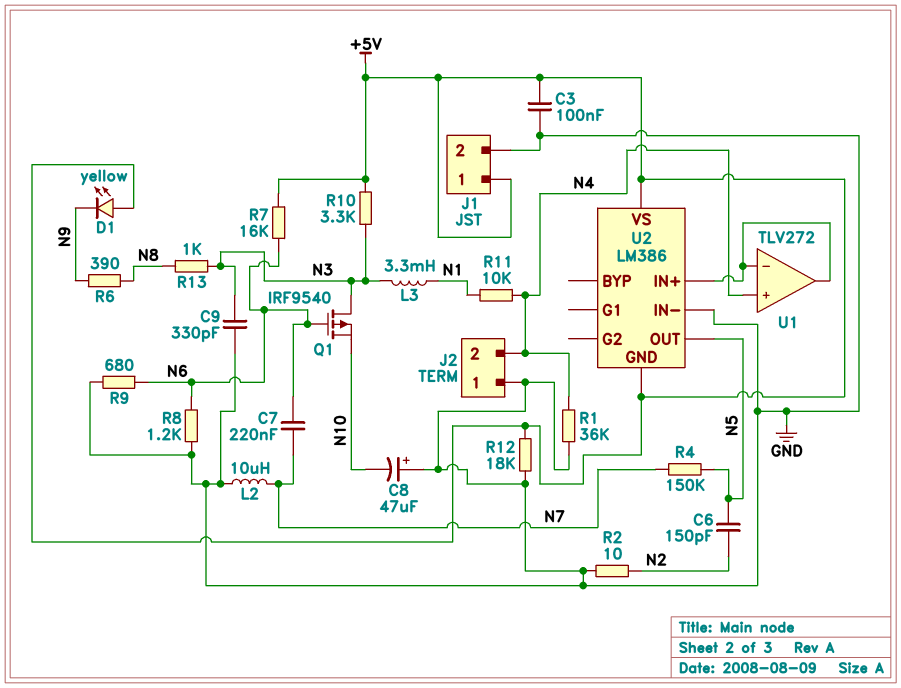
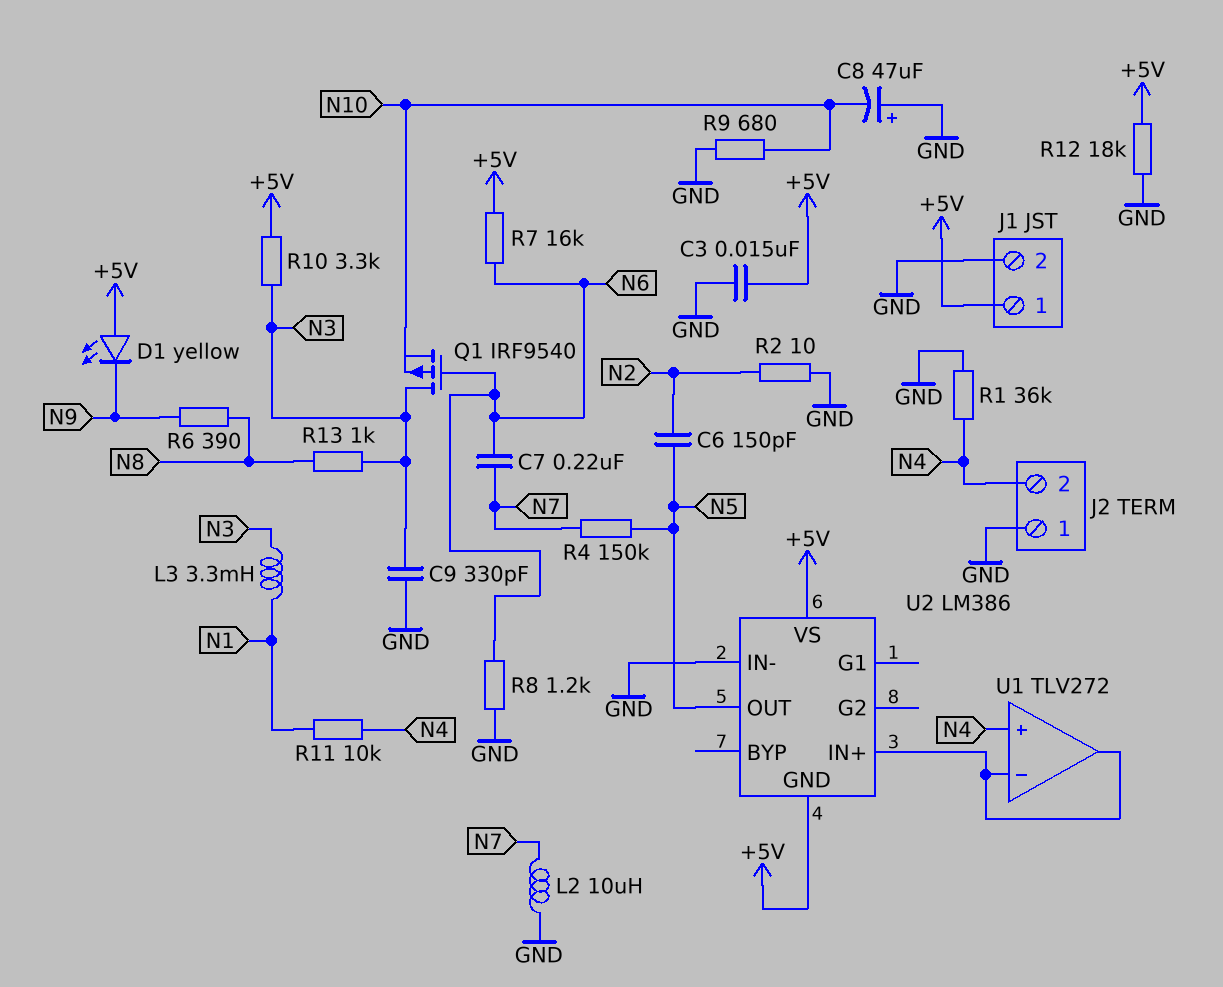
C3: 100nF (+5V, GND) -> 15nF (+5V, GND)
R9: 680 (GND, N6) -> 680 (GND, N10)

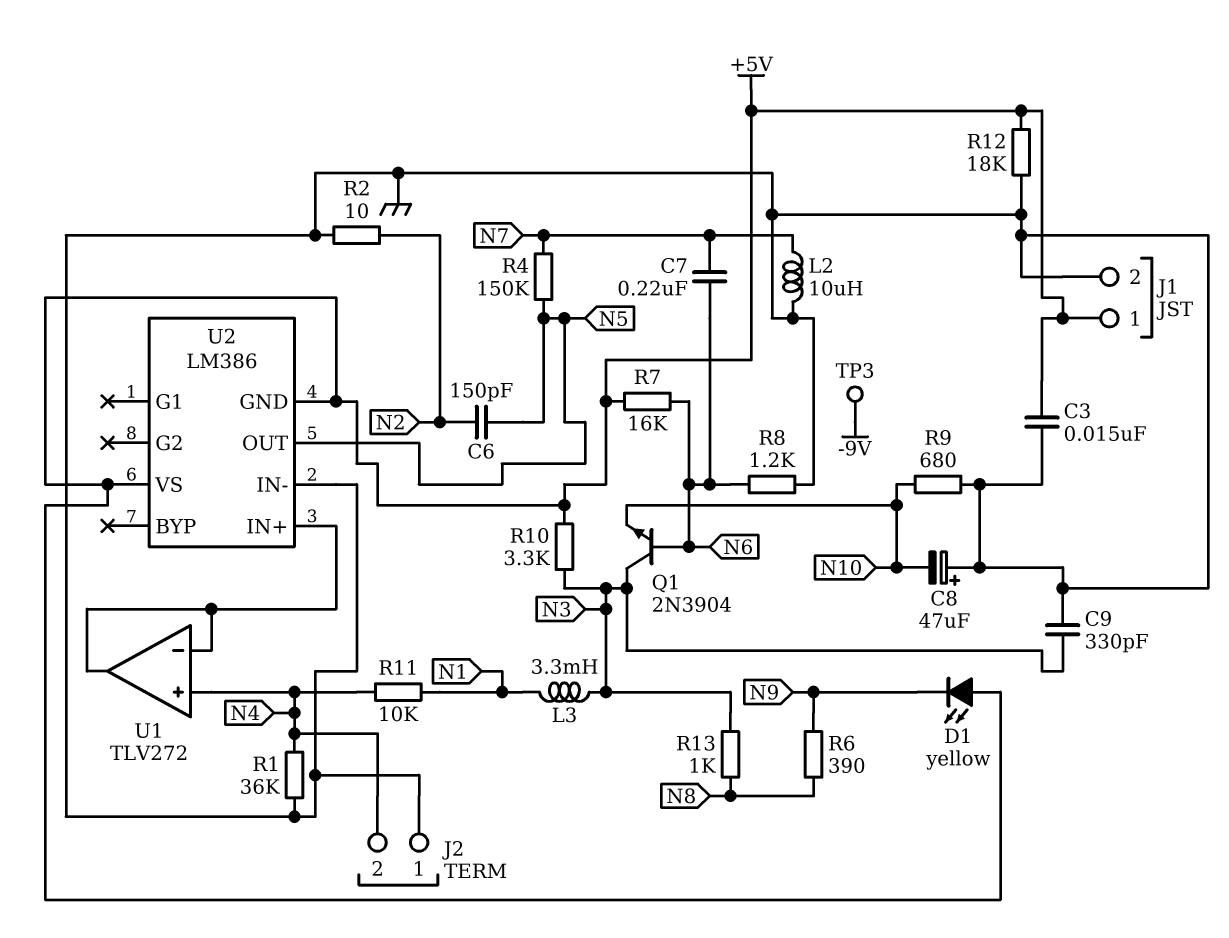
Q1: PMOS IRF9540 (G N6, D N3, S N10) -> NPN 2N3904 (B N6, C N3, E N10)
TP3: none -> test point (-9V)

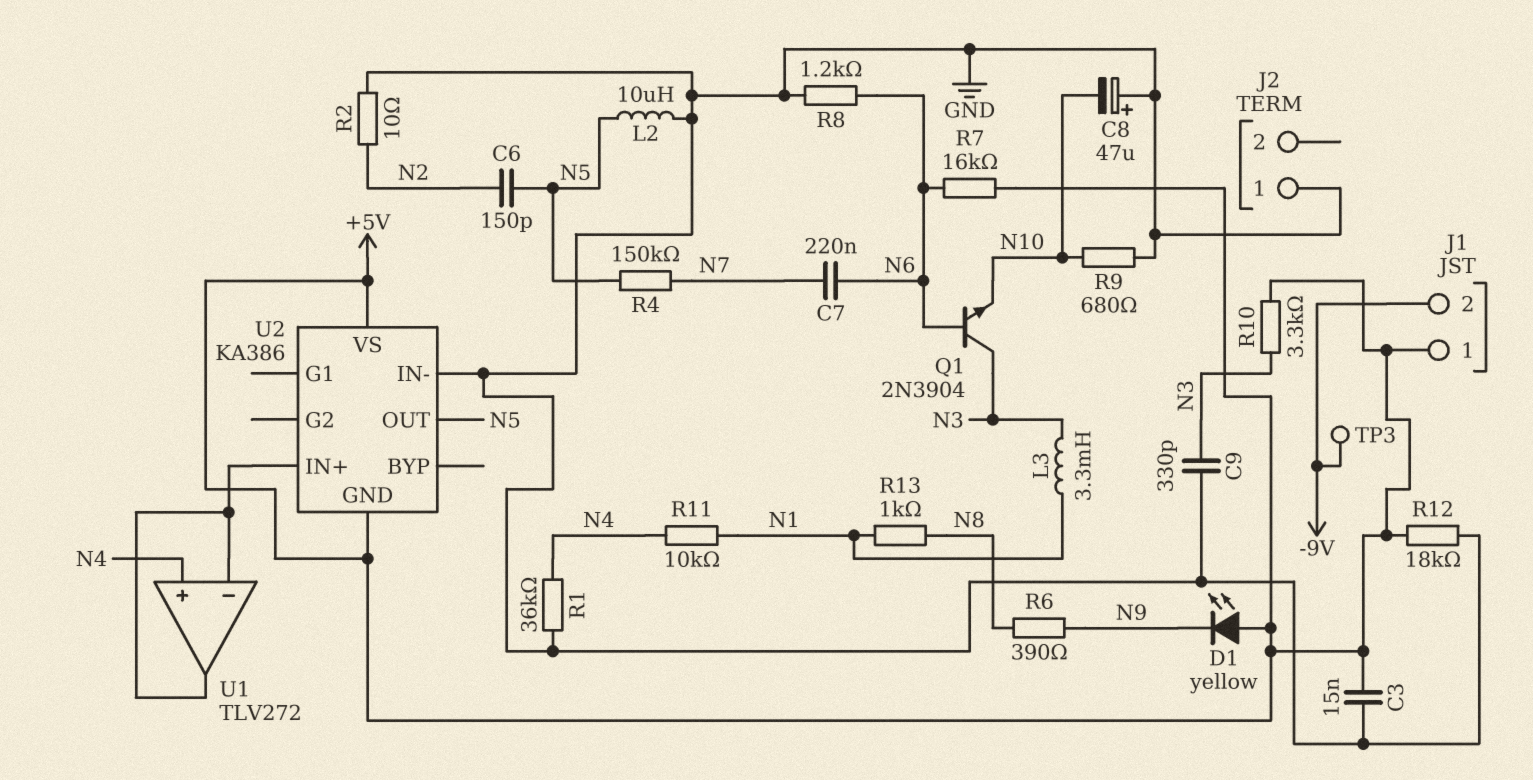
J1 pin 2: GND -> -9V
J2 pin 2: N4 -> none
L2: 10uH (GND, N7) -> 10uH (GND, N5)
R13: 1k (N3, N8) -> 1k (N1, N8)
U2: LM386 -> KA386

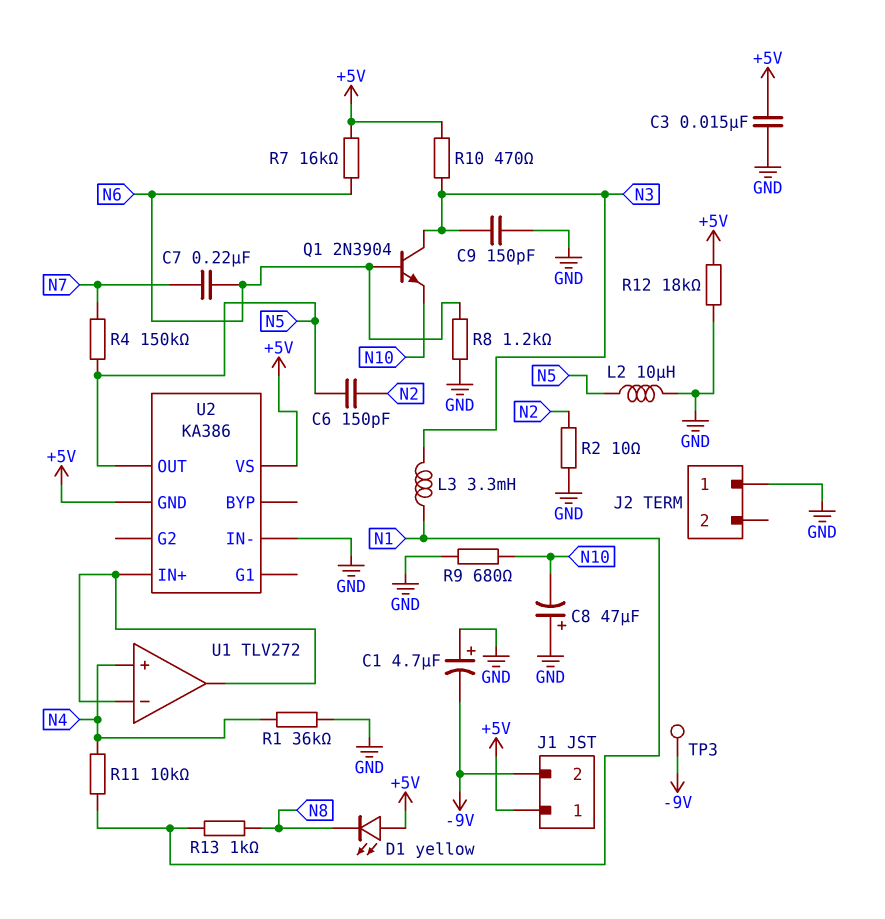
C1: none -> 4.7uF (plus GND, minus -9V)
C9: 330pF (GND, N3) -> 150pF (GND, N3)
D1: LED yellow (A +5V, K N9) -> LED yellow (A +5V, K N8)
R6: 390 (N8, N9) -> none
R10: 3.3k (+5V, N3) -> 470 (+5V, N3)

